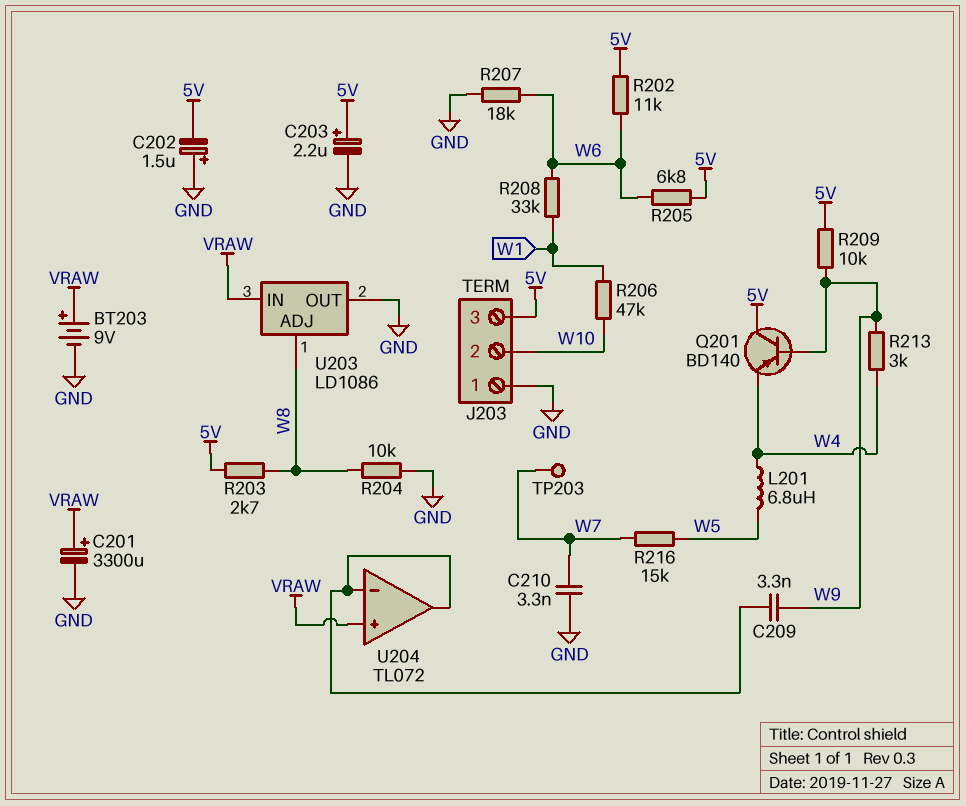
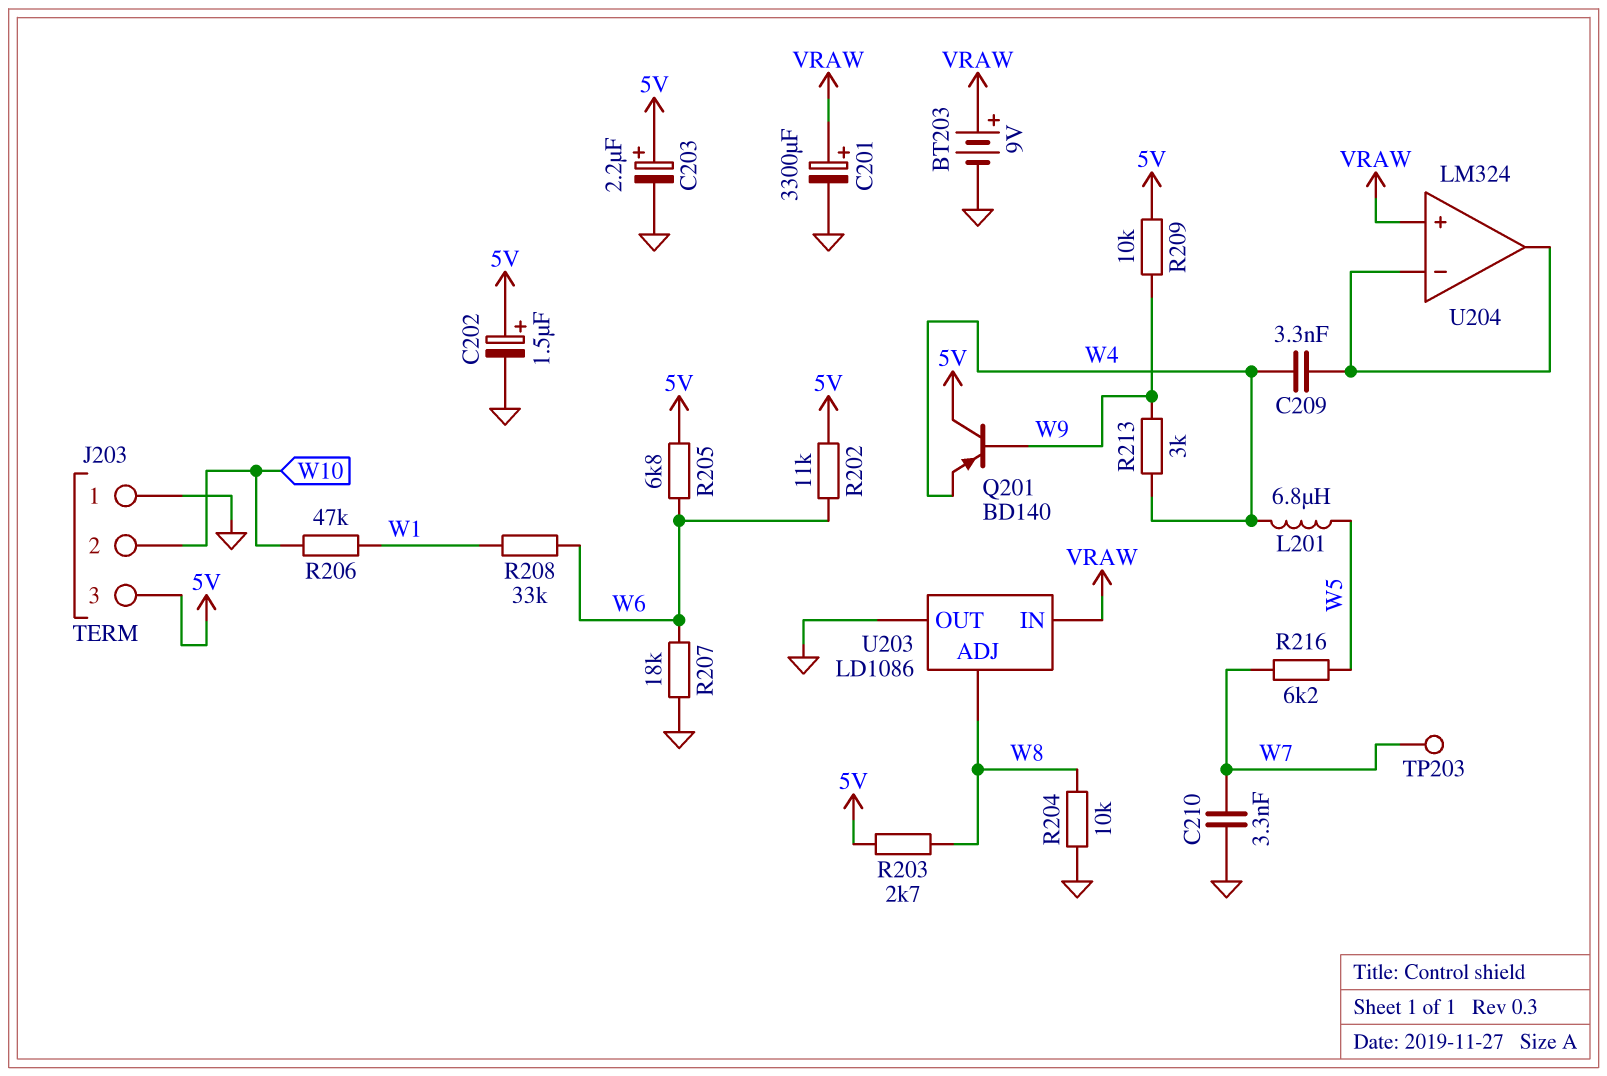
C202: 1.5uF (plus GND, minus 5V) -> 1.5uF (plus 5V, minus GND)
C209: 3.3nF (U204/in-, W9) -> 3.3nF (U204/in-, W4)
R216: 15k (W5, W7) -> 6.2k (W5, W7)
U204: TL072 -> LM324

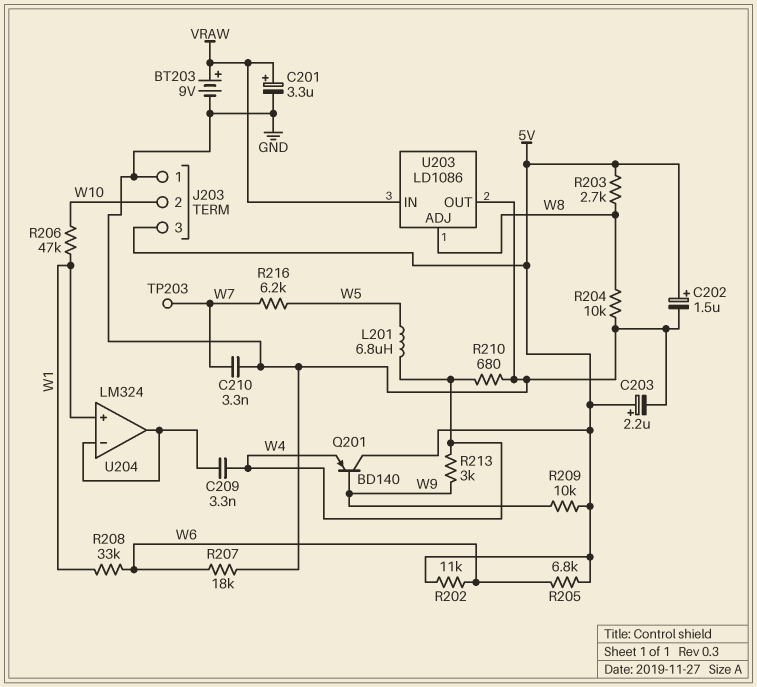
C201: 3300uF (plus VRAW, minus GND) -> 3.3uF (plus VRAW, minus GND)
R210: none -> 680 (GND, W4)
U204 pin in+: VRAW -> W1

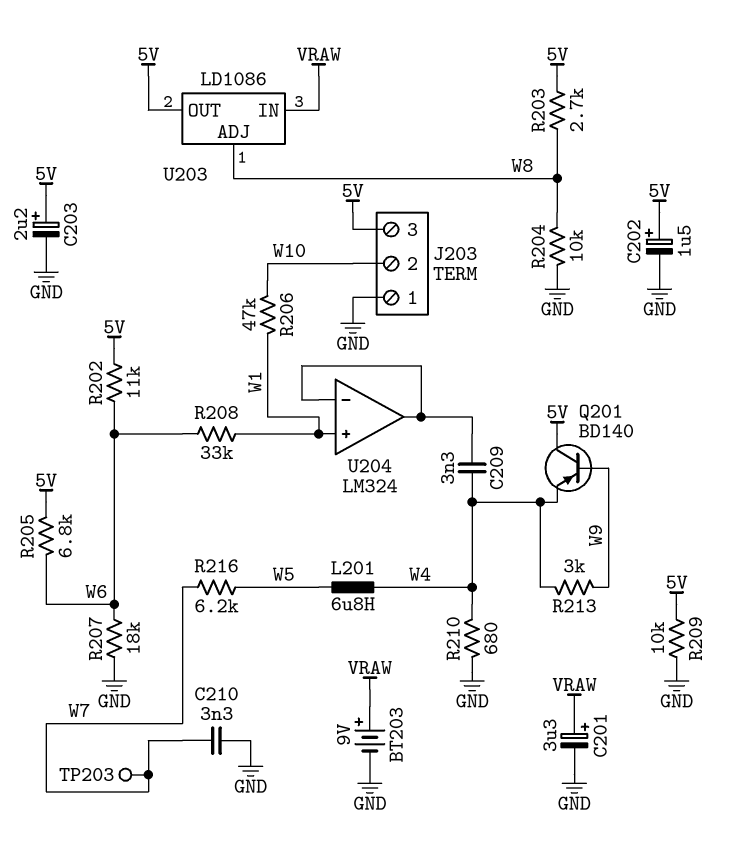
R209: 10k (5V, W9) -> 10k (5V, GND)
U203 pin OUT: GND -> 5V

